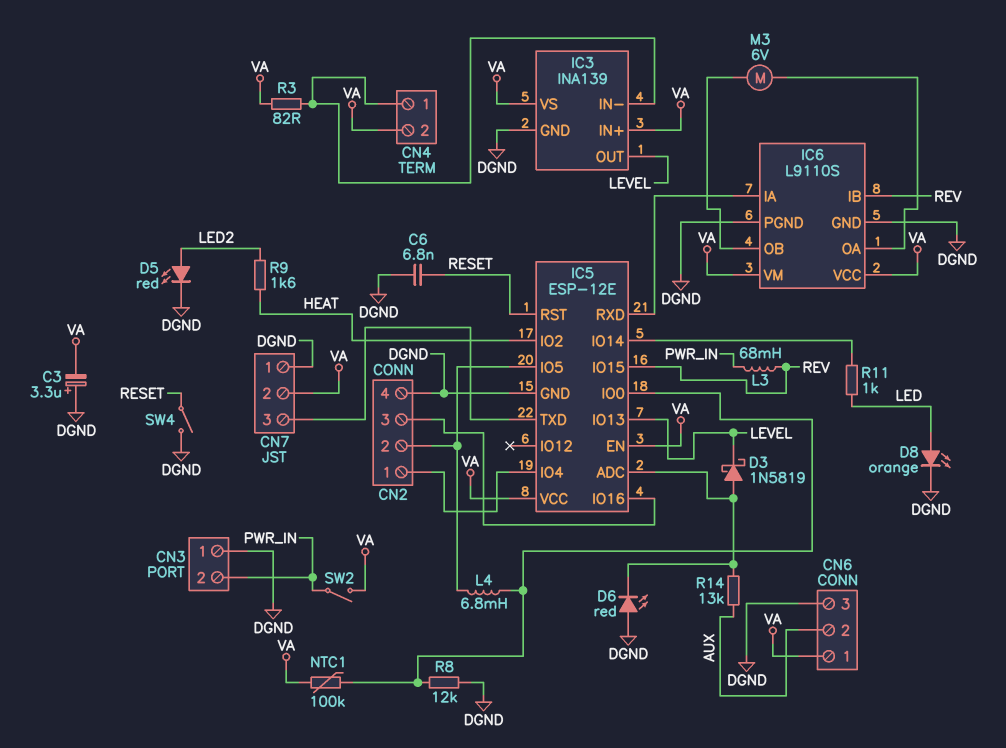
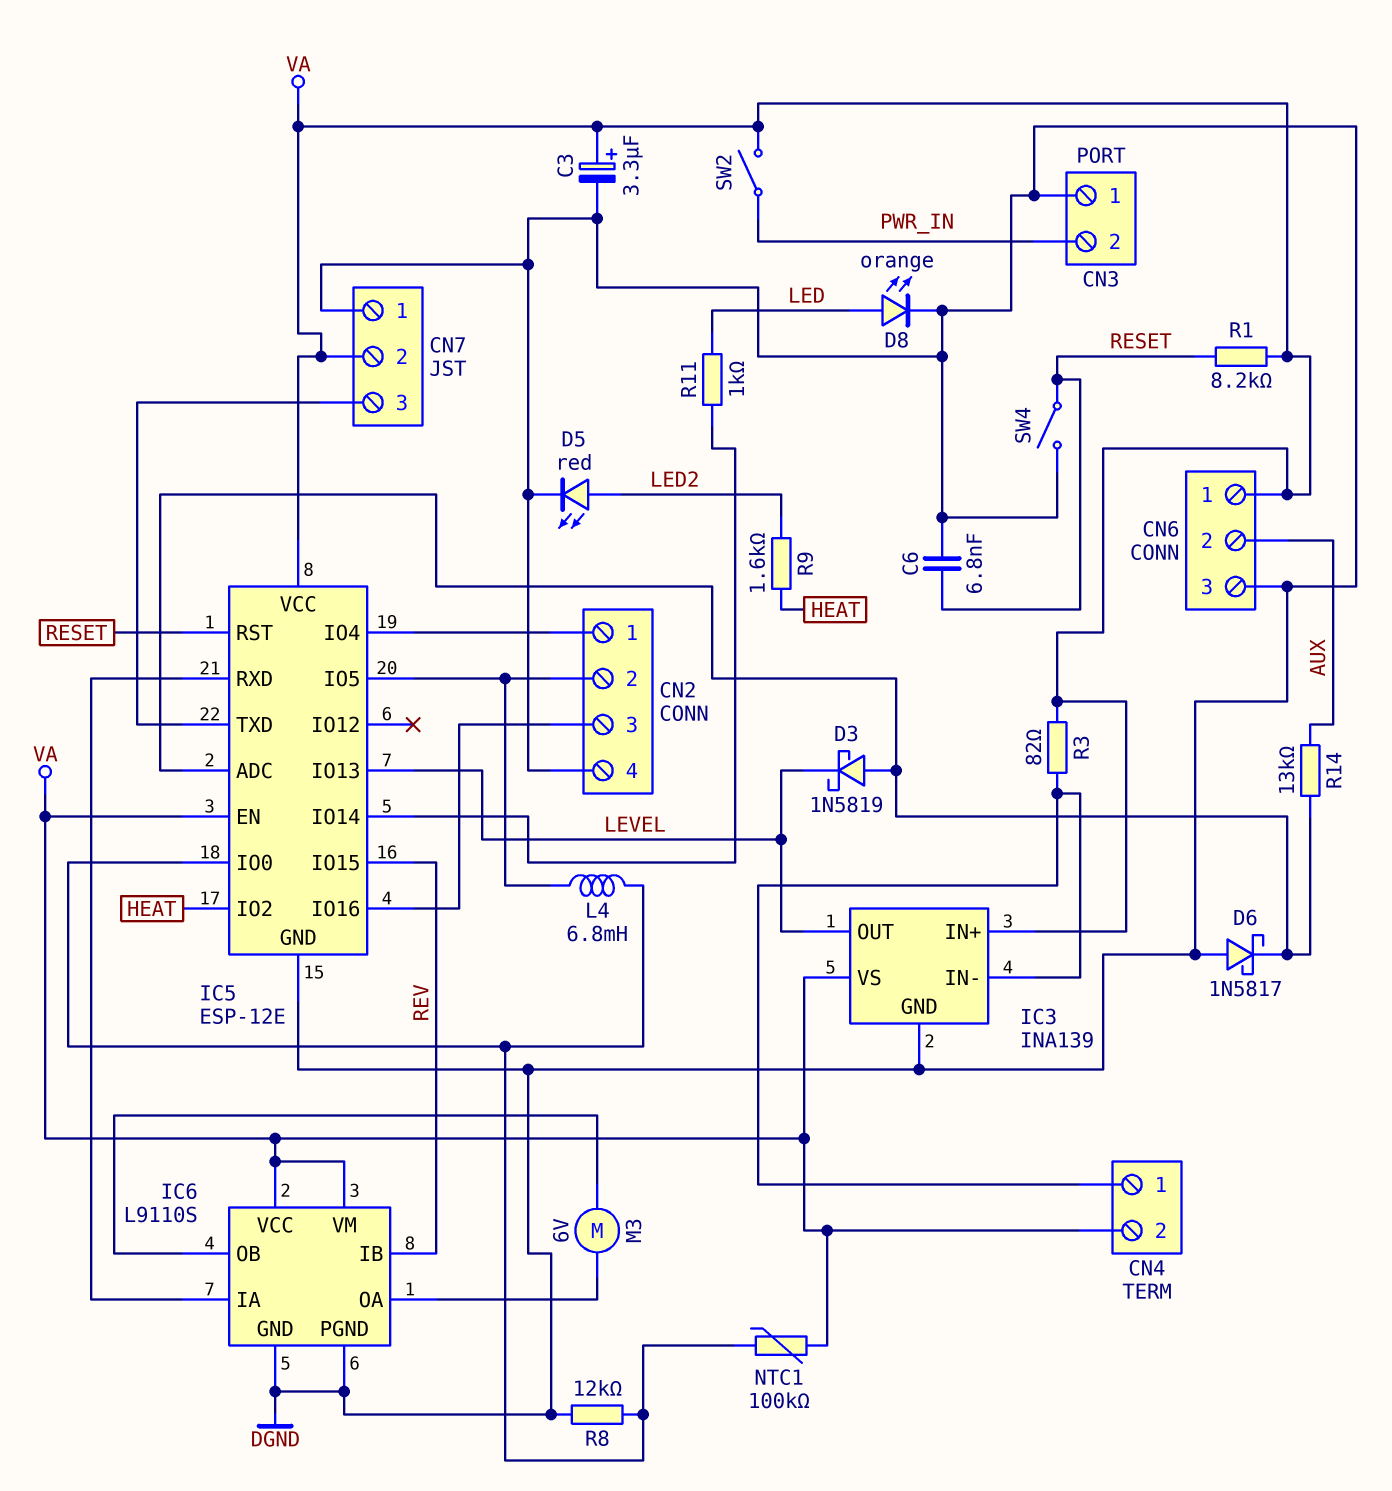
C3: 3.3uF (plus DGND, minus VA) -> 3.3uF (plus VA, minus DGND)
D6: LED red (A DGND, K IC5/ADC) -> schottky 1N5817 (A DGND, K IC5/ADC)
L3: 68mH (PWR_IN, REV) -> none
R1: none -> 8.2k (RESET, VA)

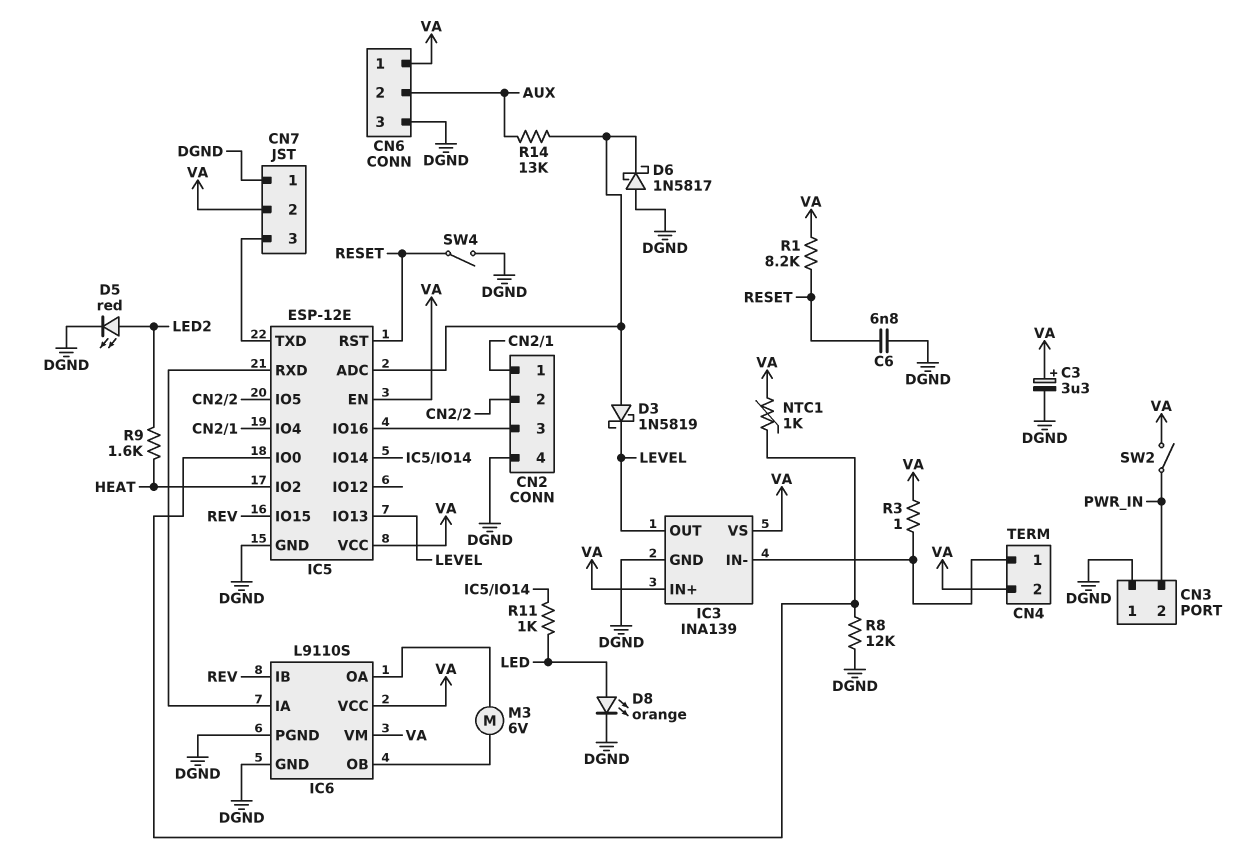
L4: 6.8mH (CN2/2, IC5/IO0) -> none
NTC1: 100k (IC5/IO0, VA) -> 1k (IC5/IO0, VA)
R3: 82 (CN4/1, VA) -> 1 (CN4/1, VA)

